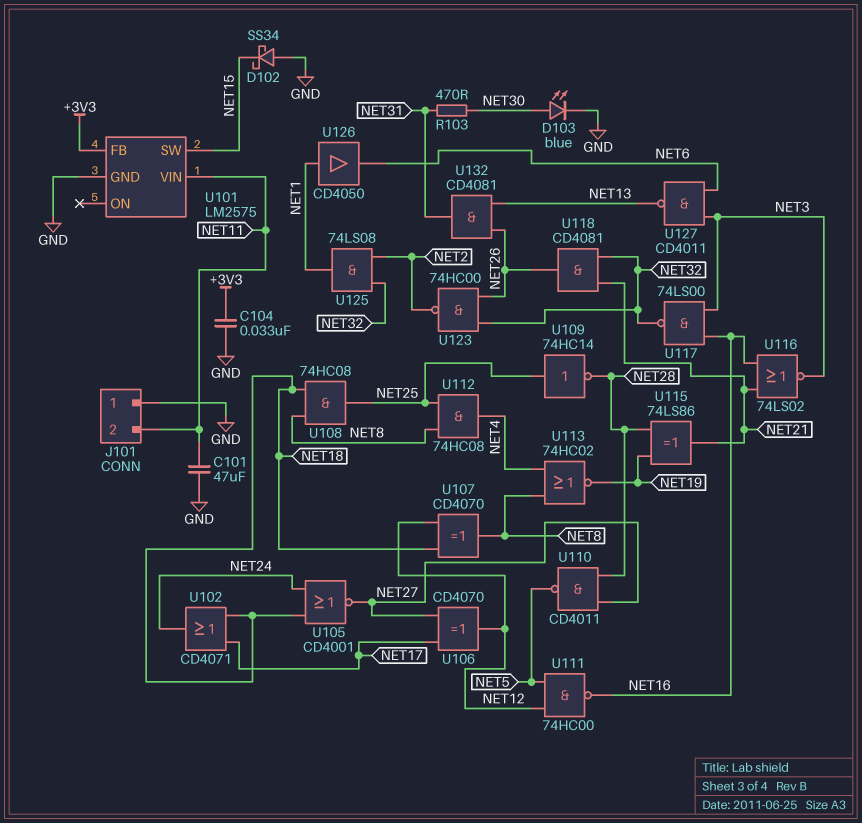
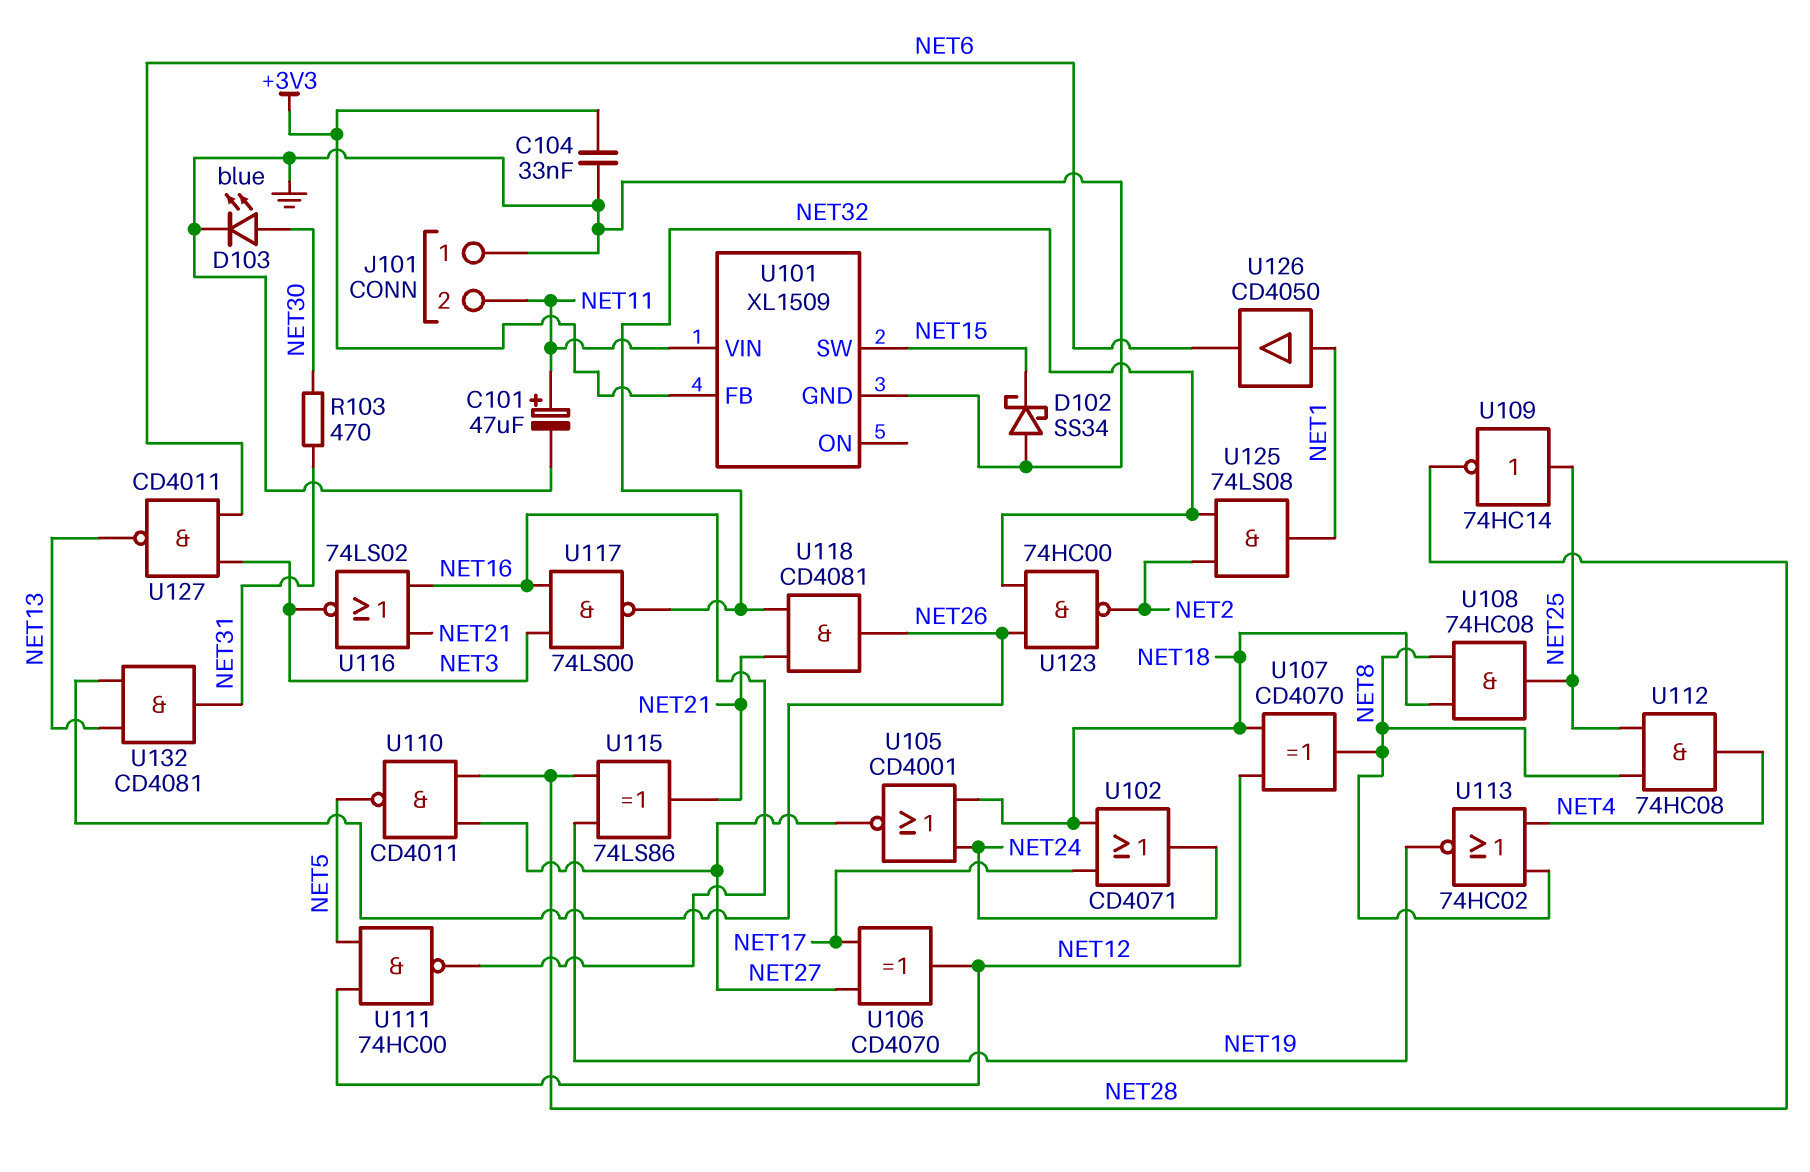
C101: 47uF (GND, NET11) -> 47uF (plus NET11, minus GND)
U101: LM2575 -> XL1509

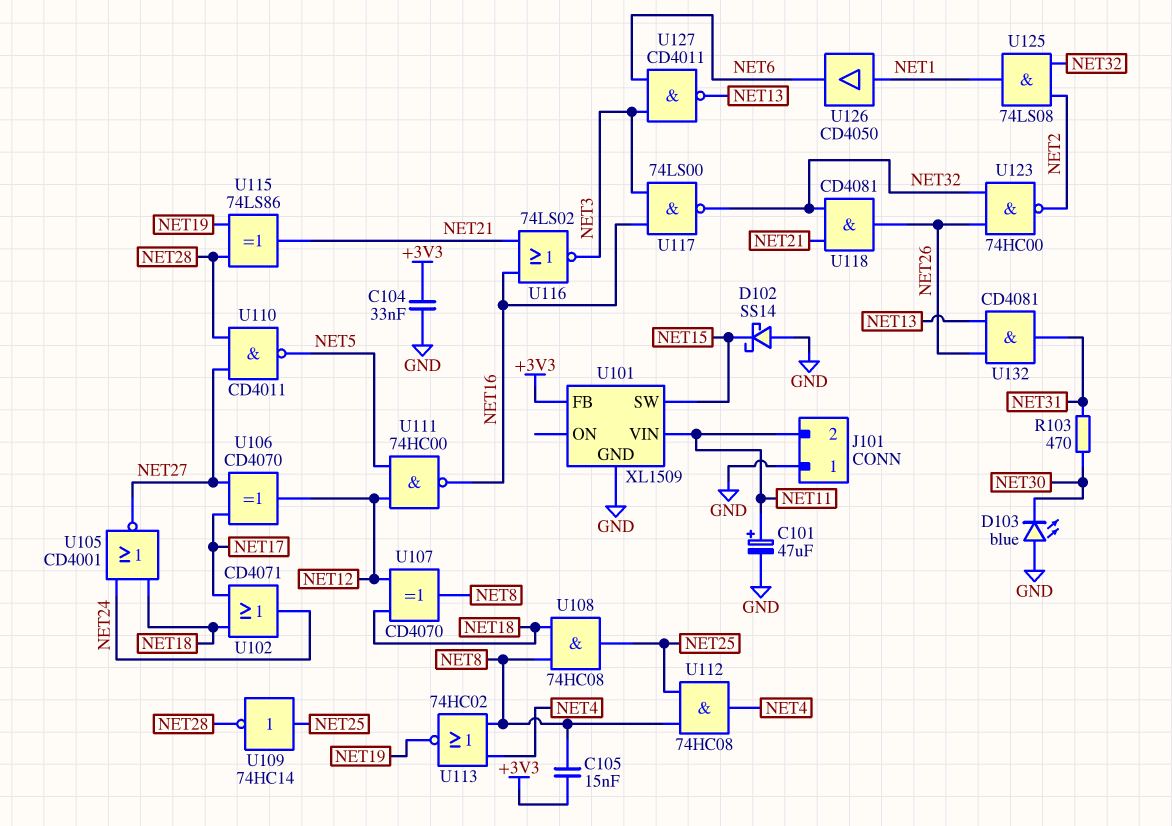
C105: none -> 15nF (+3V3, NET8)
D102: schottky SS34 (A GND, K NET15) -> schottky SS14 (A GND, K NET15)
D103: LED blue (A NET30, K GND) -> LED blue (A GND, K NET30)

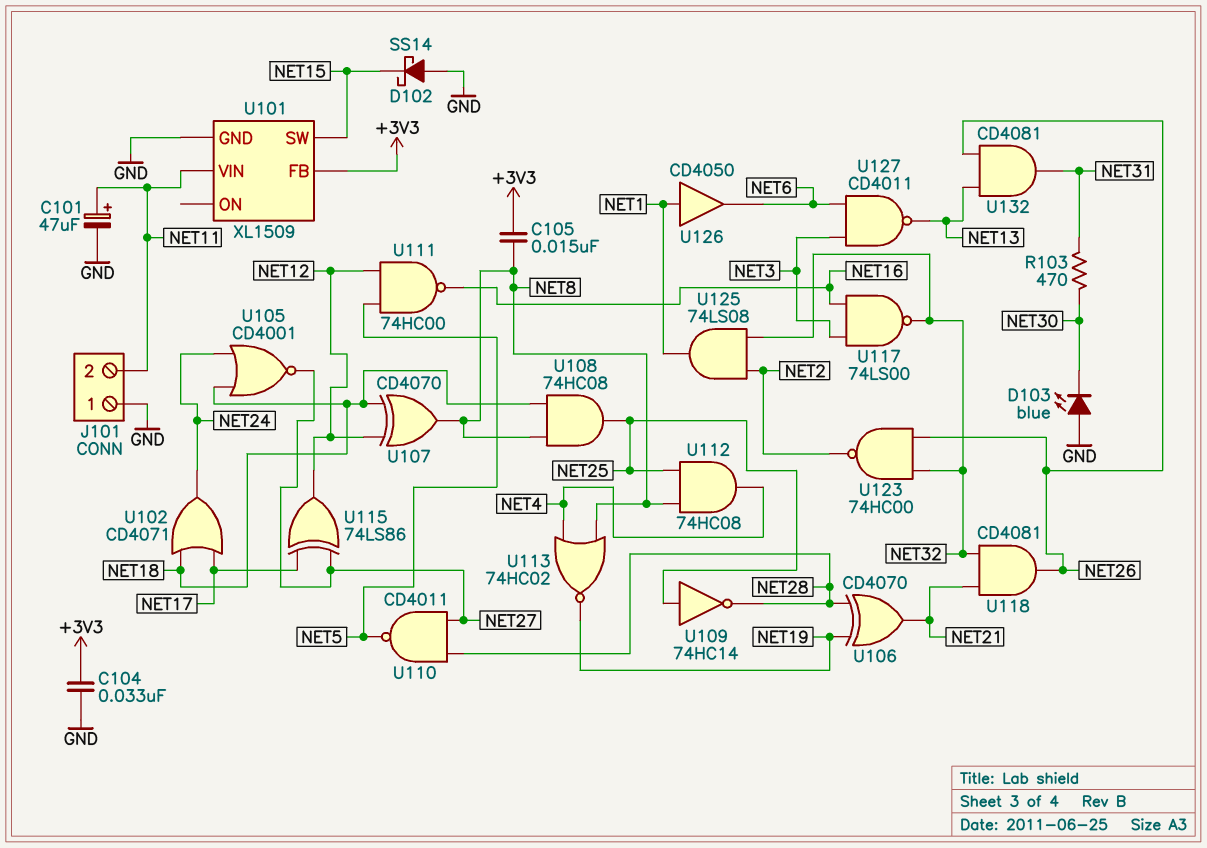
U106: XOR CD4070 (in NET17, in NET27, out NET12) -> XOR CD4070 (in NET19, in NET28, out NET21)
U115: XOR 74LS86 (in NET19, in NET28, out NET21) -> XOR 74LS86 (in NET17, in NET27, out NET12)
U116: NOR 74LS02 (in NET16, in NET21, out NET3) -> none

